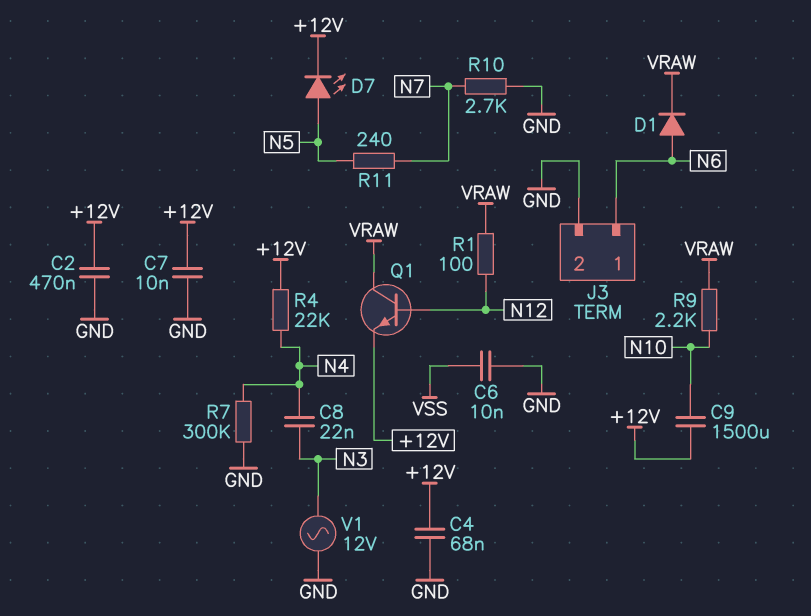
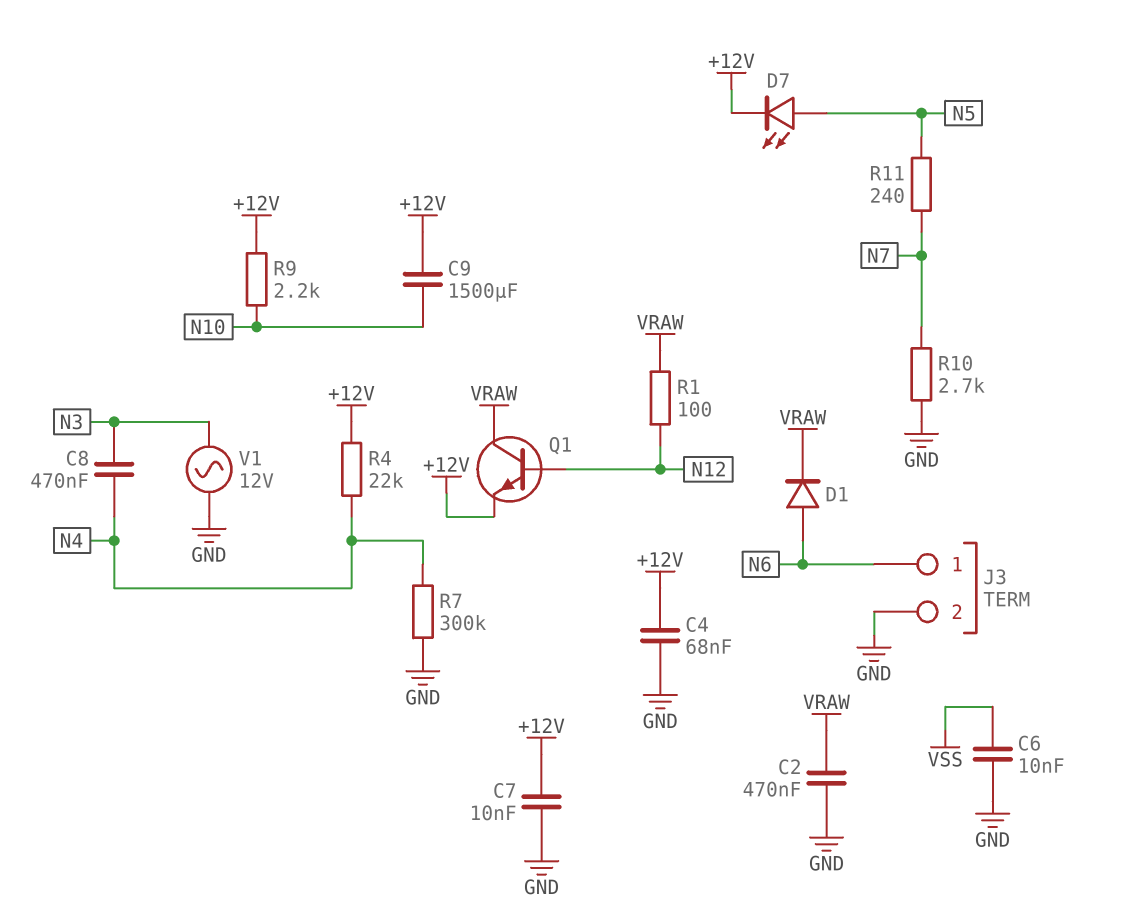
C2: 470nF (+12V, GND) -> 470nF (GND, VRAW)
C8: 22nF (N3, N4) -> 470nF (N3, N4)
R9: 2.2k (N10, VRAW) -> 2.2k (+12V, N10)

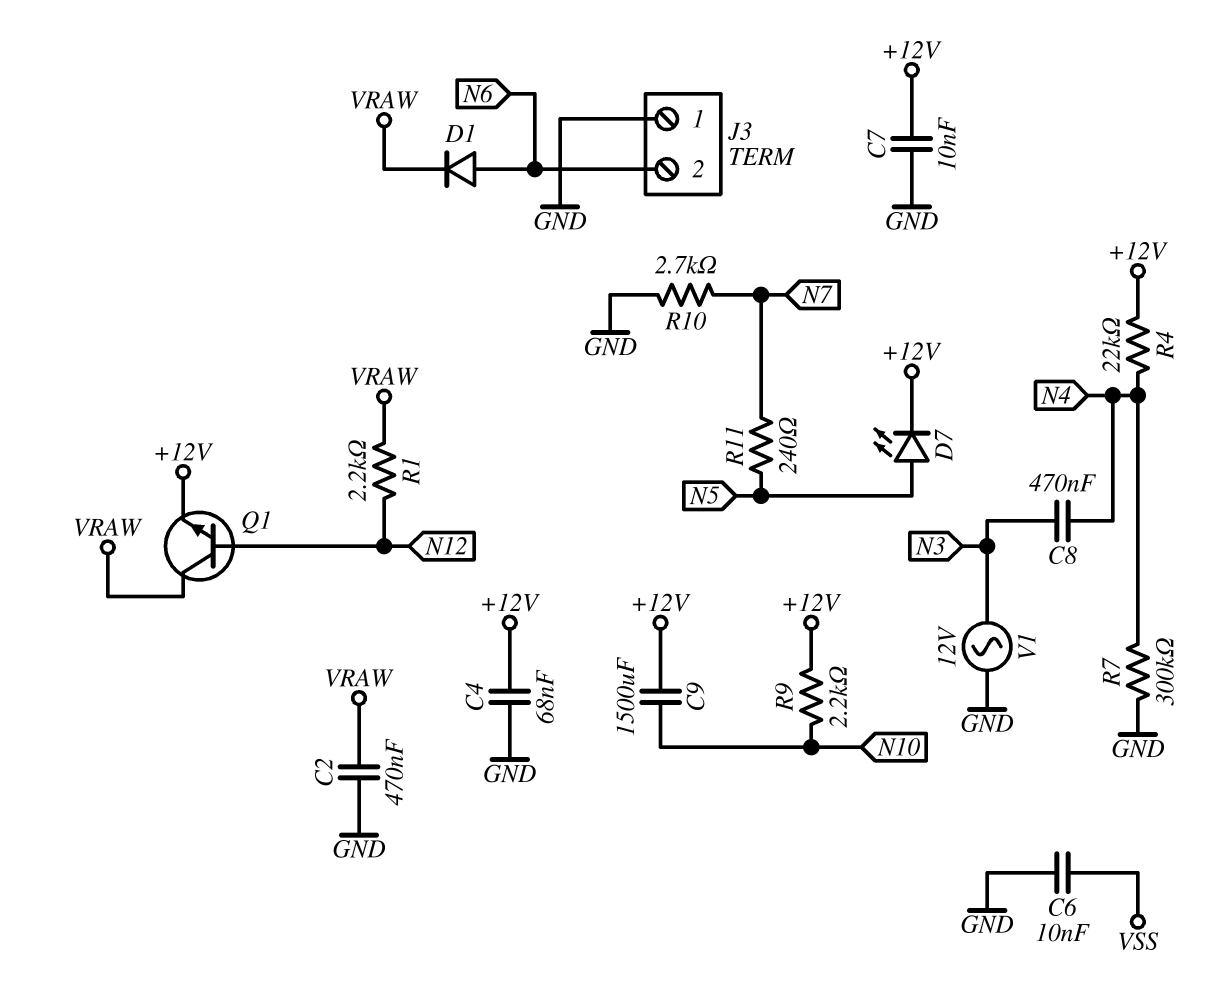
J3 pin 1: N6 -> GND
J3 pin 2: GND -> N6
R1: 100 (N12, VRAW) -> 2.2k (N12, VRAW)

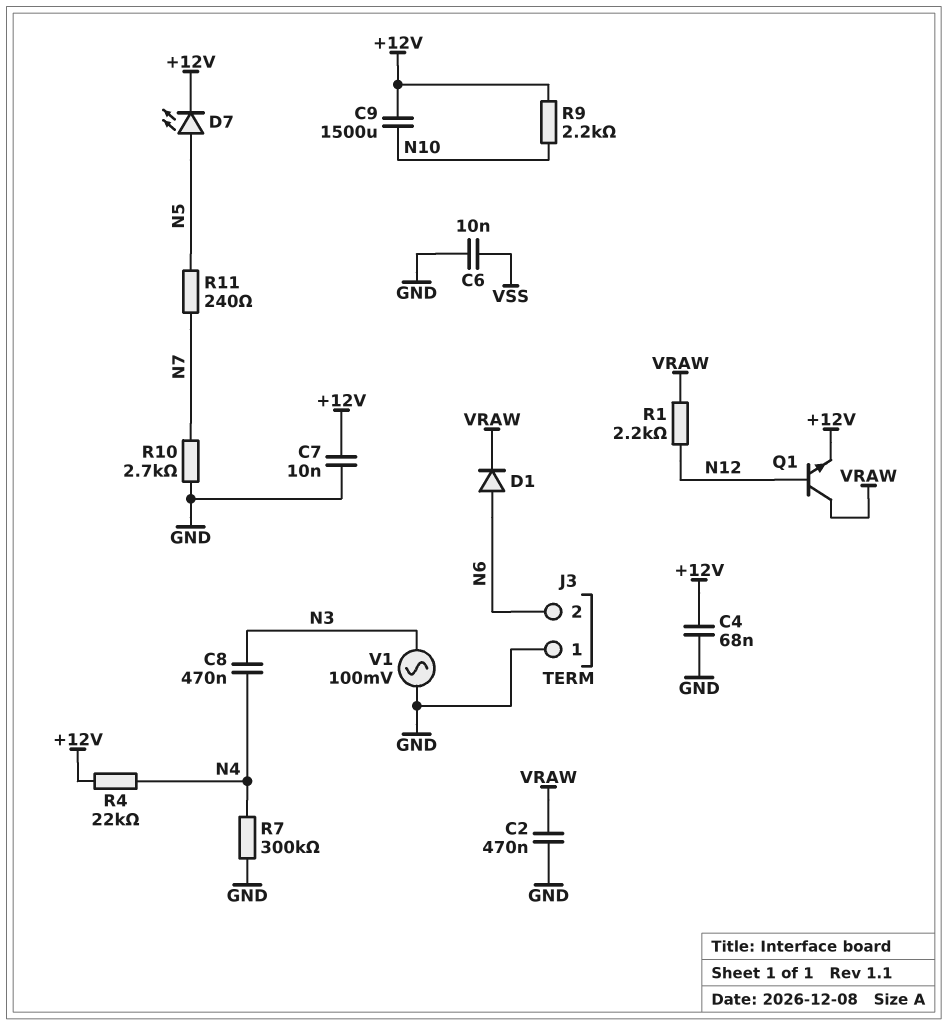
V1: AC 12V (GND, N3) -> AC 100mV (GND, N3)

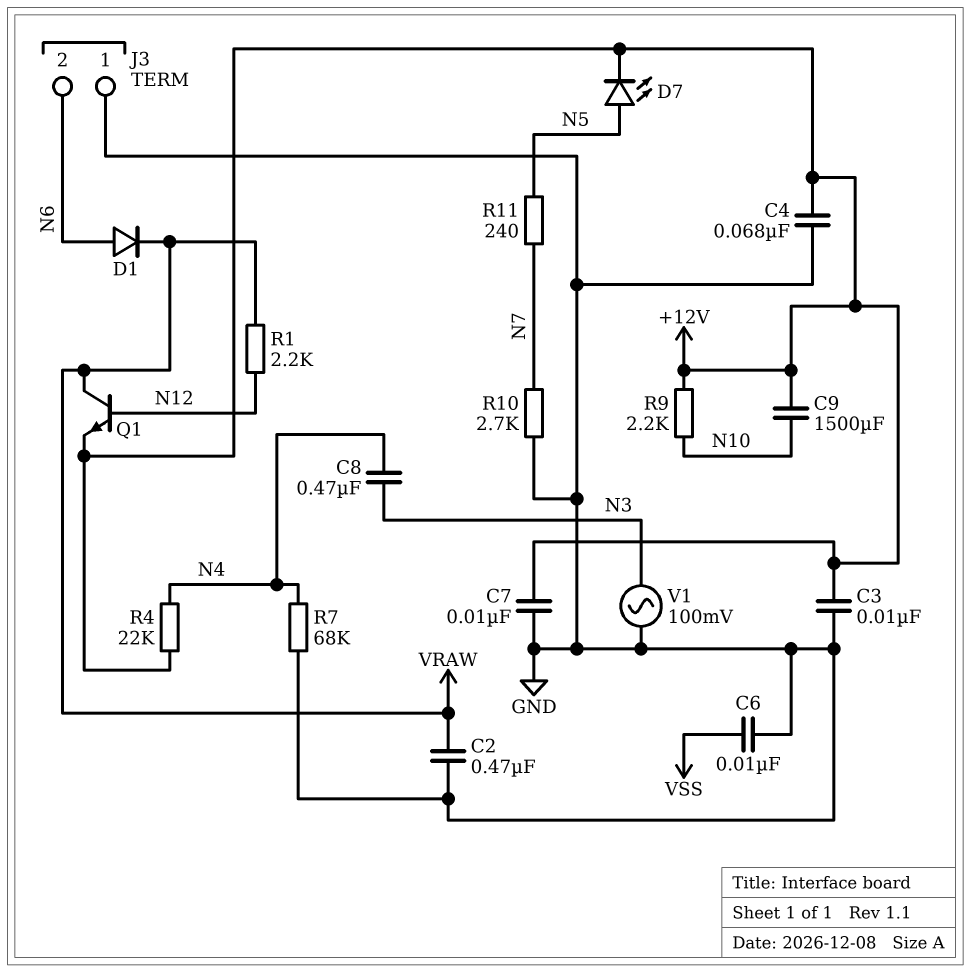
C3: none -> 10nF (+12V, GND)
R7: 300k (GND, N4) -> 68k (GND, N4)

